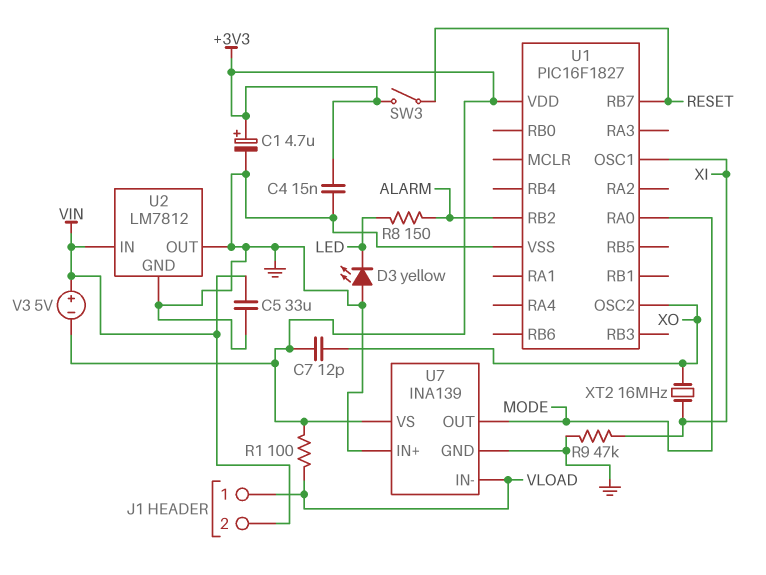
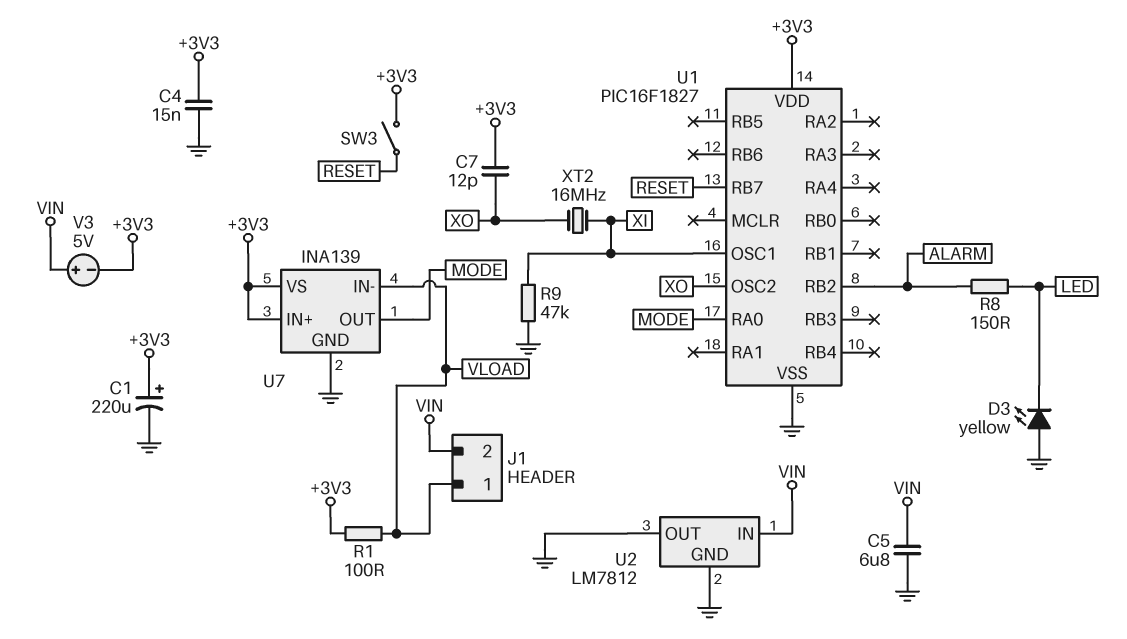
C1: 4.7uF (plus +3V3, minus GND) -> 220uF (plus +3V3, minus GND)
C5: 33uF (GND, VIN) -> 6.8uF (GND, VIN)
U7 pin IN+: GND -> +3V3

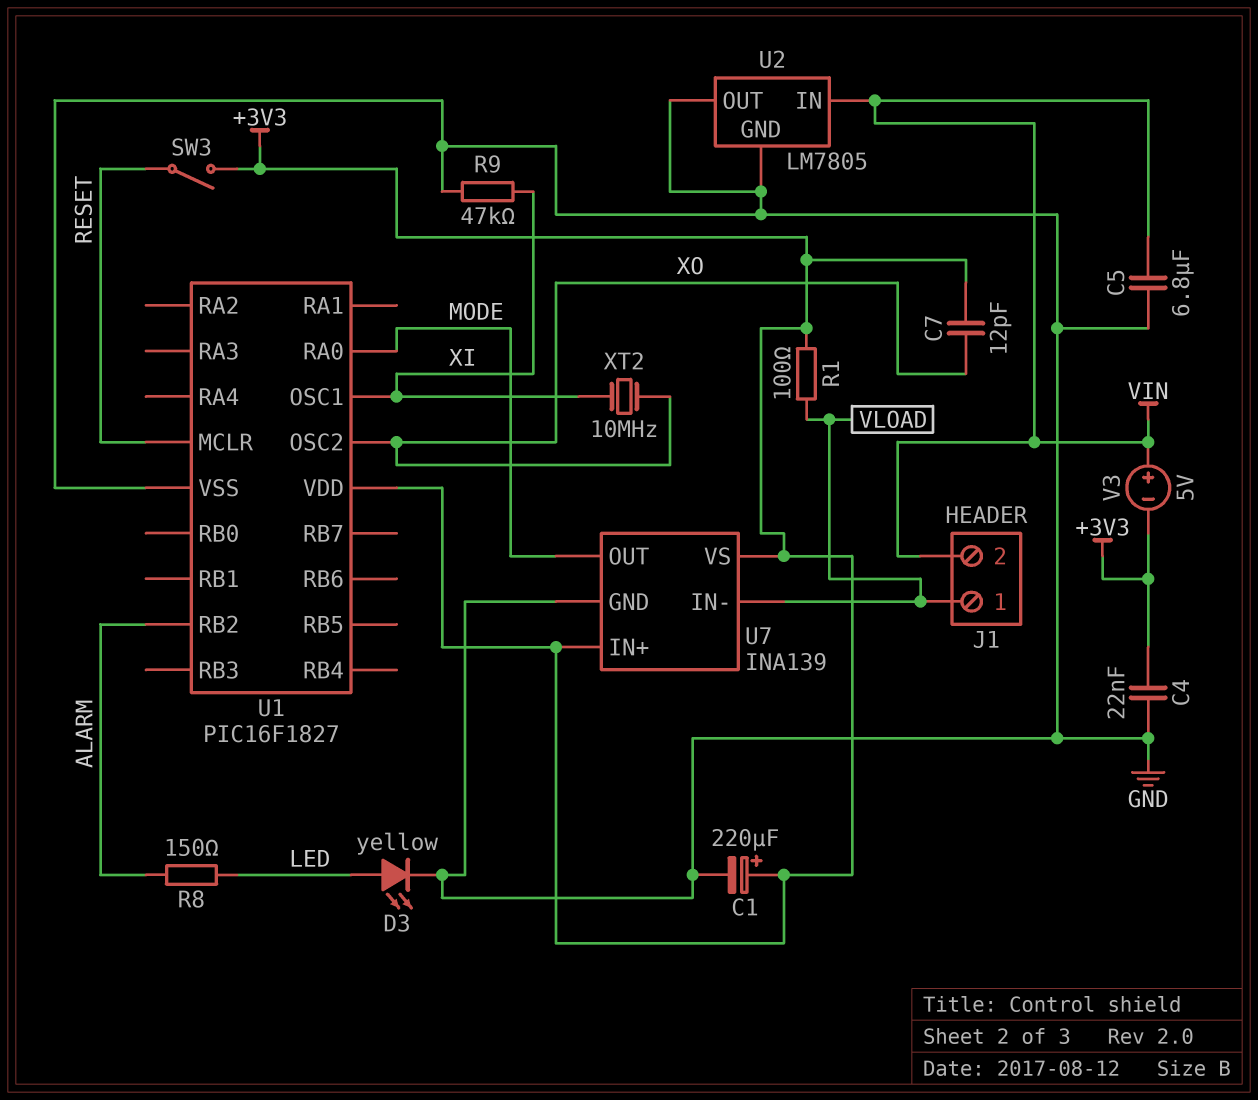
C4: 15nF (+3V3, GND) -> 22nF (+3V3, GND)
D3: LED yellow (A GND, K LED) -> LED yellow (A LED, K GND)
U1 pin MCLR: none -> RESET
U1 pin RB7: RESET -> none
U2: LM7812 -> LM7805
XT2: 16MHz (XI, XO) -> 10MHz (XI, XO)

